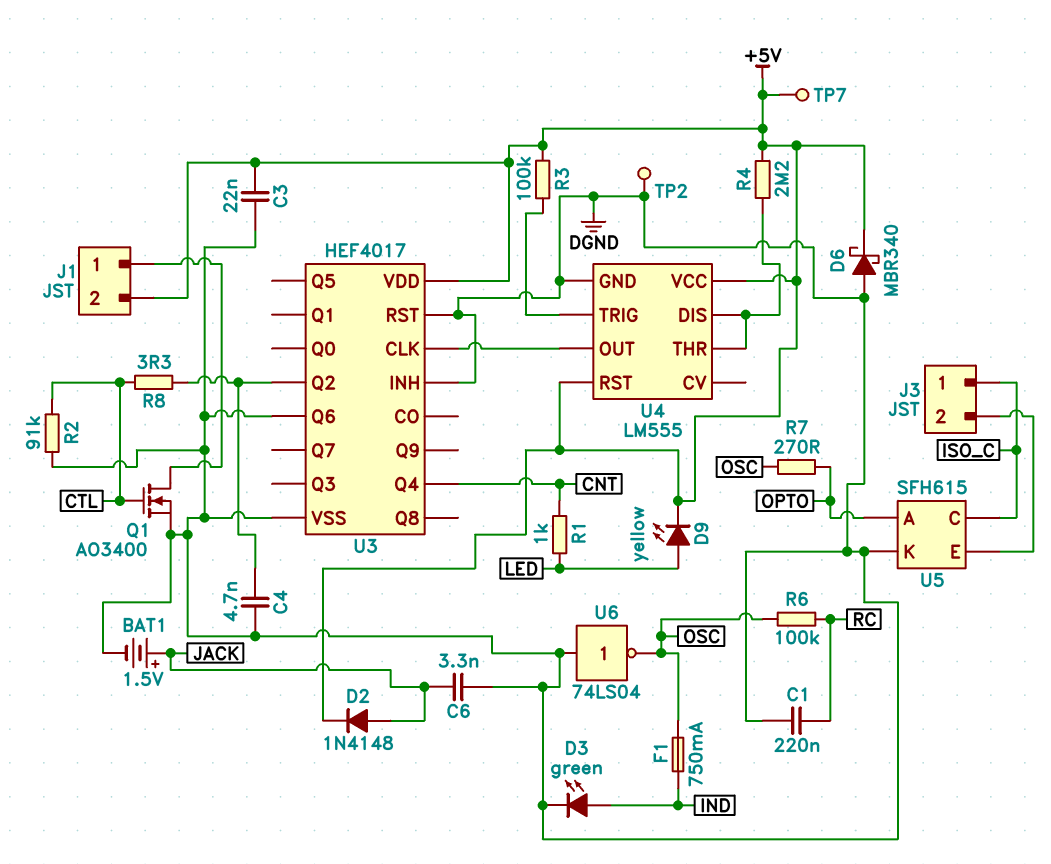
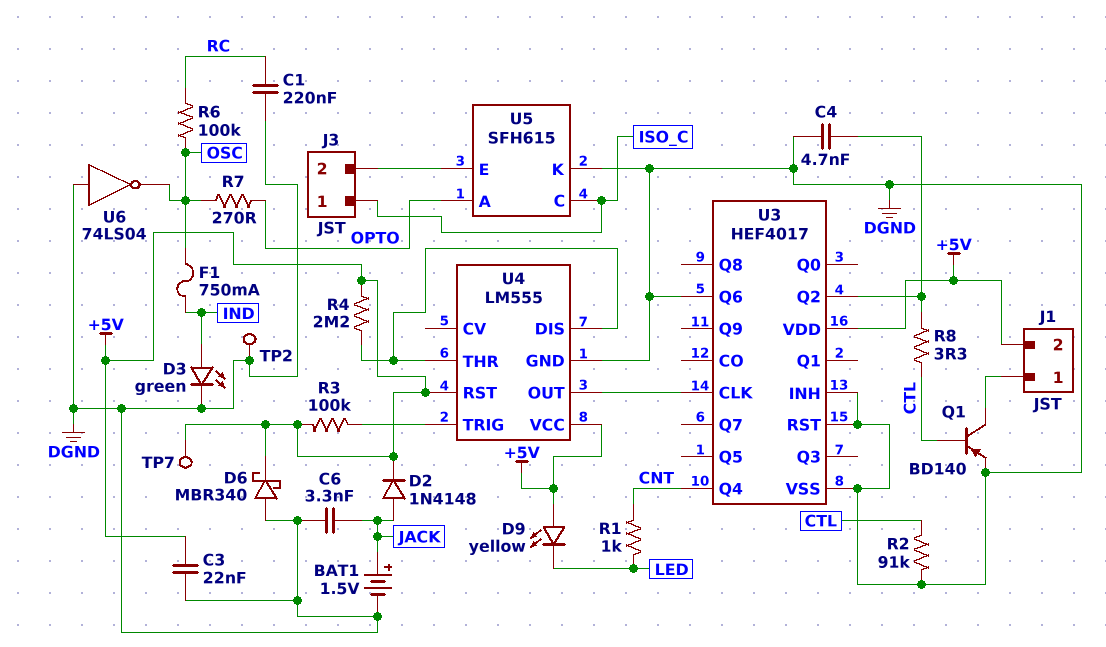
D9: LED yellow (A LED, K +5V) -> LED yellow (A +5V, K LED)
Q1: NMOS AO3400 (G CTL, D J1/1, S DGND) -> PNP BD140 (B CTL, C J1/1, E DGND)

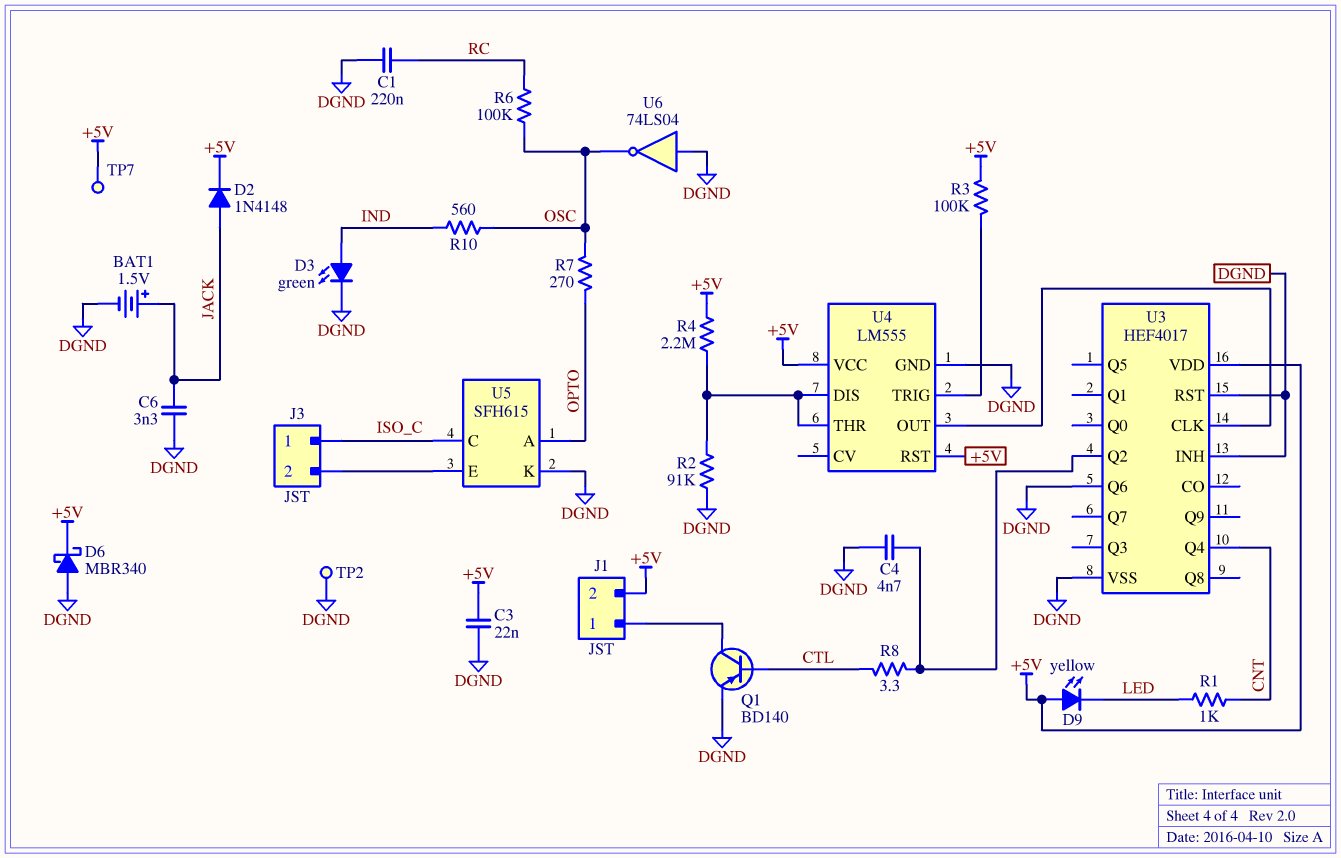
F1: 750mA (IND, OSC) -> none
R2: 91k (CTL, DGND) -> 91k (DGND, U4/DIS)
R10: none -> 560 (IND, OSC)

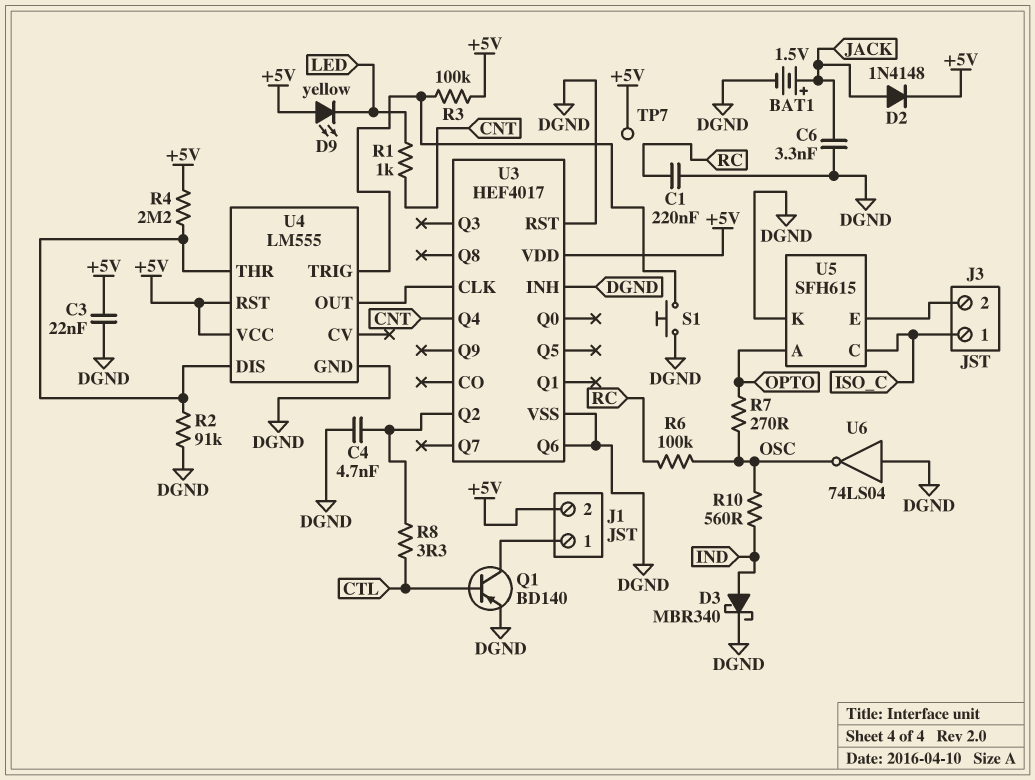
D3: LED green (A IND, K DGND) -> schottky MBR340 (A IND, K DGND)
D6: schottky MBR340 (A DGND, K +5V) -> none
S1: none -> button (DGND, U4/TRIG)
TP2: test point (DGND) -> none

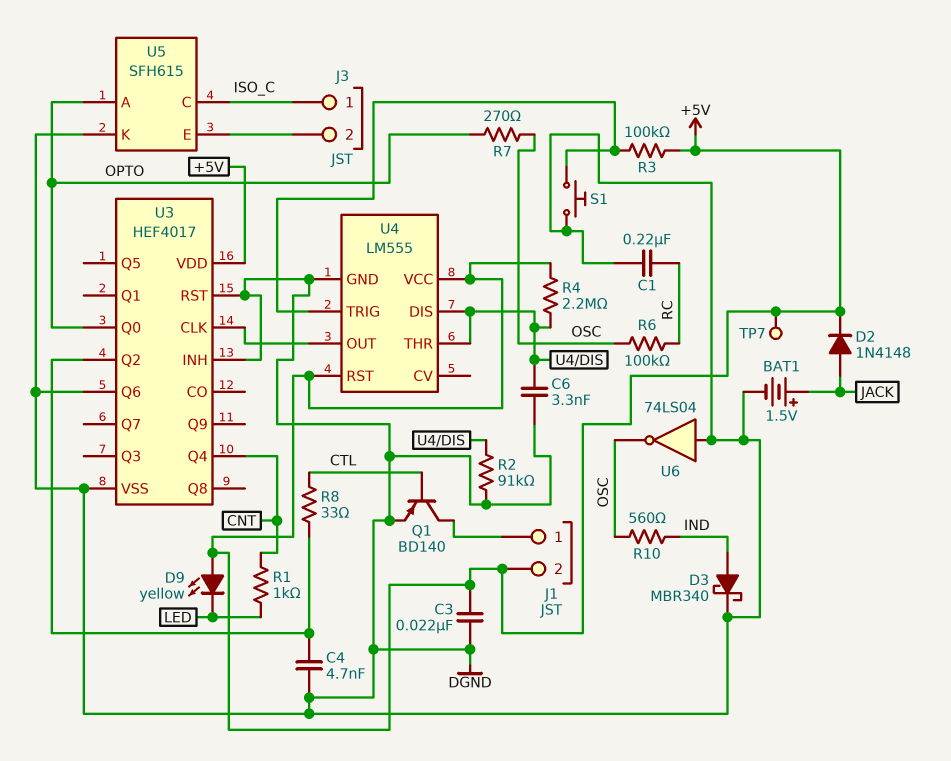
C6: 3.3nF (DGND, JACK) -> 3.3nF (DGND, U4/DIS)
R8: 3.3 (CTL, U3/Q2) -> 33 (CTL, U3/Q2)
U3 pin Q0: none -> OPTO

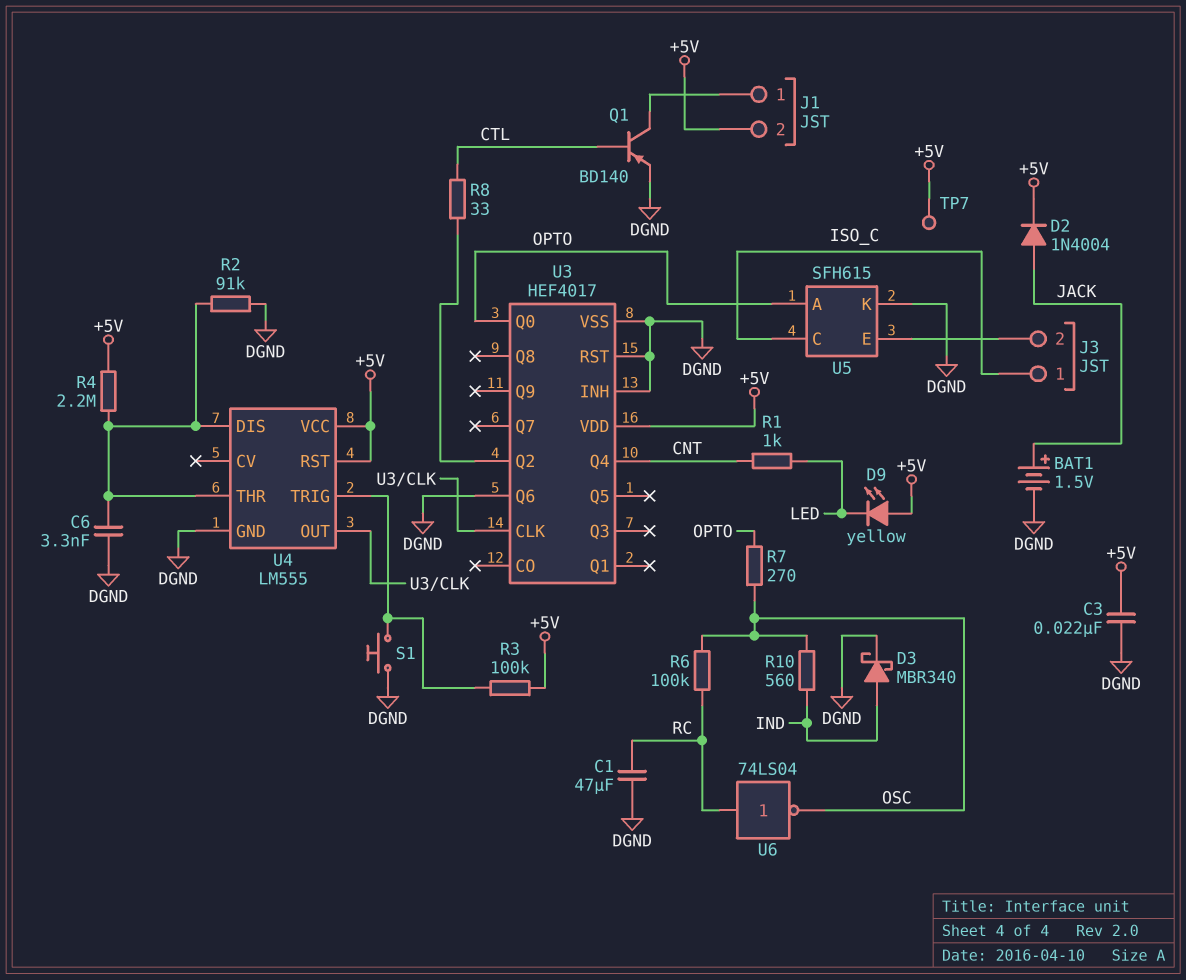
C1: 220nF (DGND, RC) -> 47uF (DGND, RC)
C4: 4.7nF (DGND, U3/Q2) -> none
D2: diode 1N4148 (A JACK, K +5V) -> diode 1N4004 (A JACK, K +5V)
U6: NOT 74LS04 (in DGND, out OSC) -> NOT 74LS04 (in RC, out OSC)

